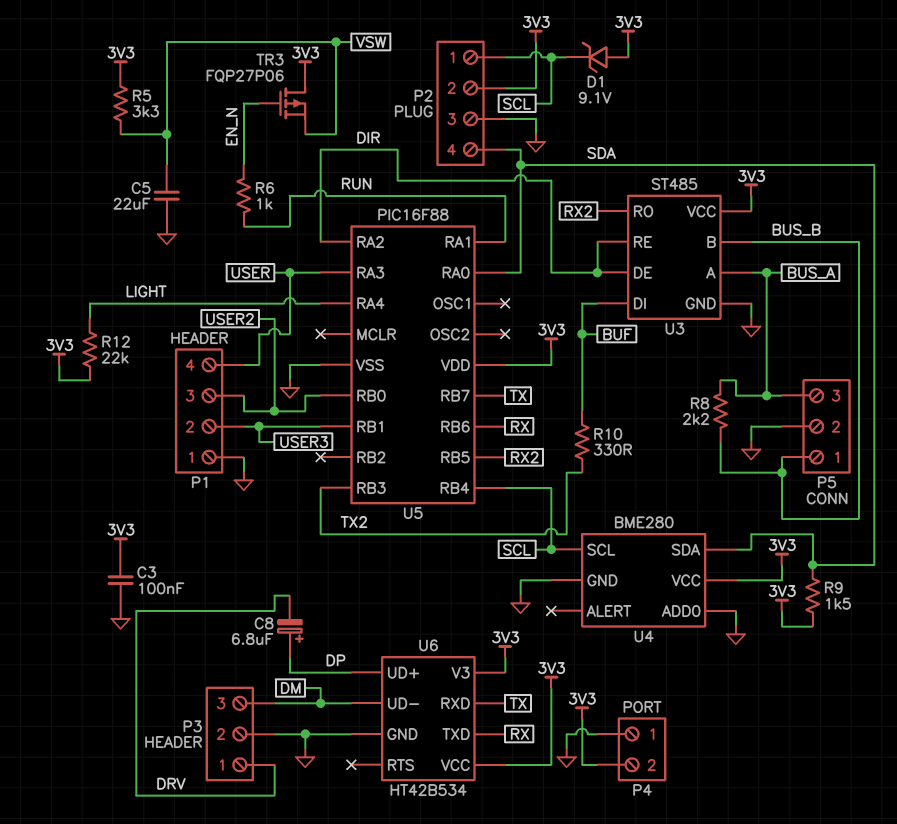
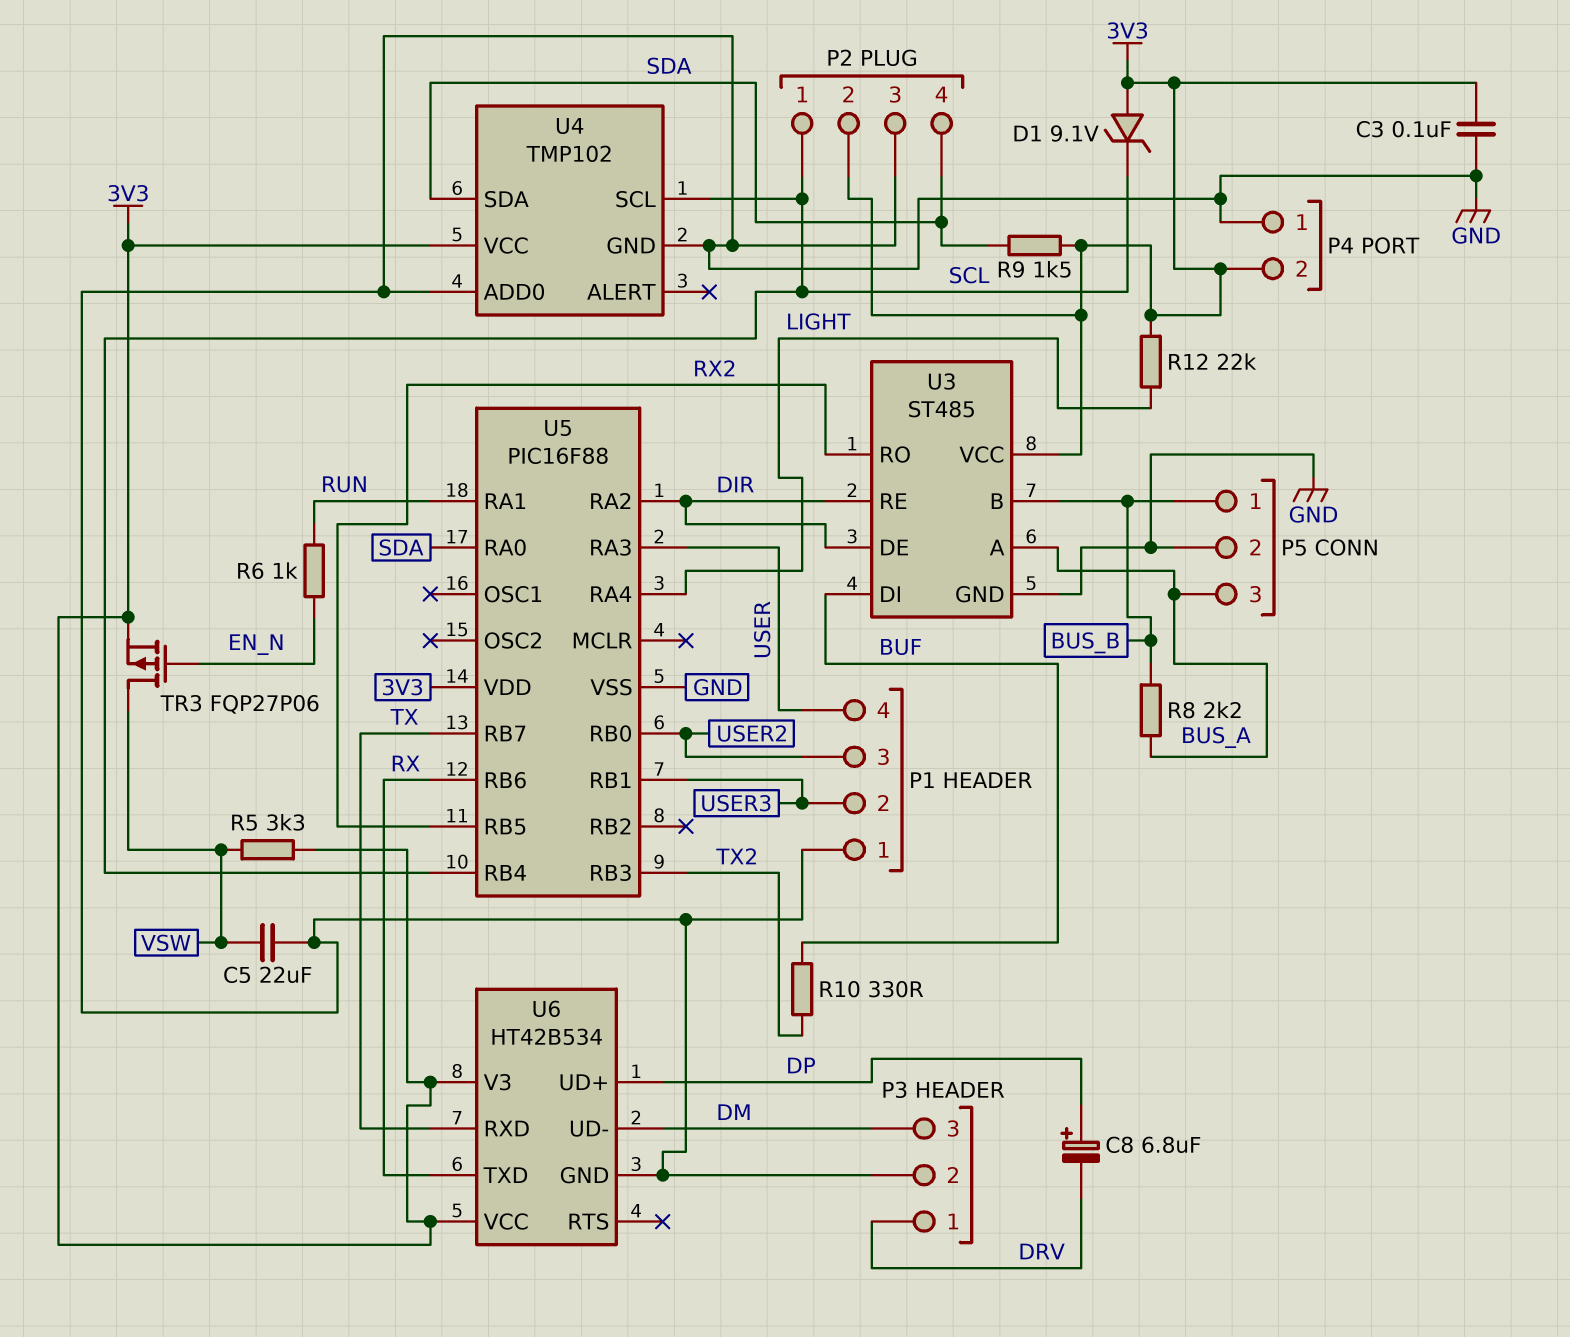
TR3: PMOS FQP27P06 (G EN_N, D 3V3, S VSW) -> PMOS FQP27P06 (G EN_N, D VSW, S 3V3)
U4: BME280 -> TMP102

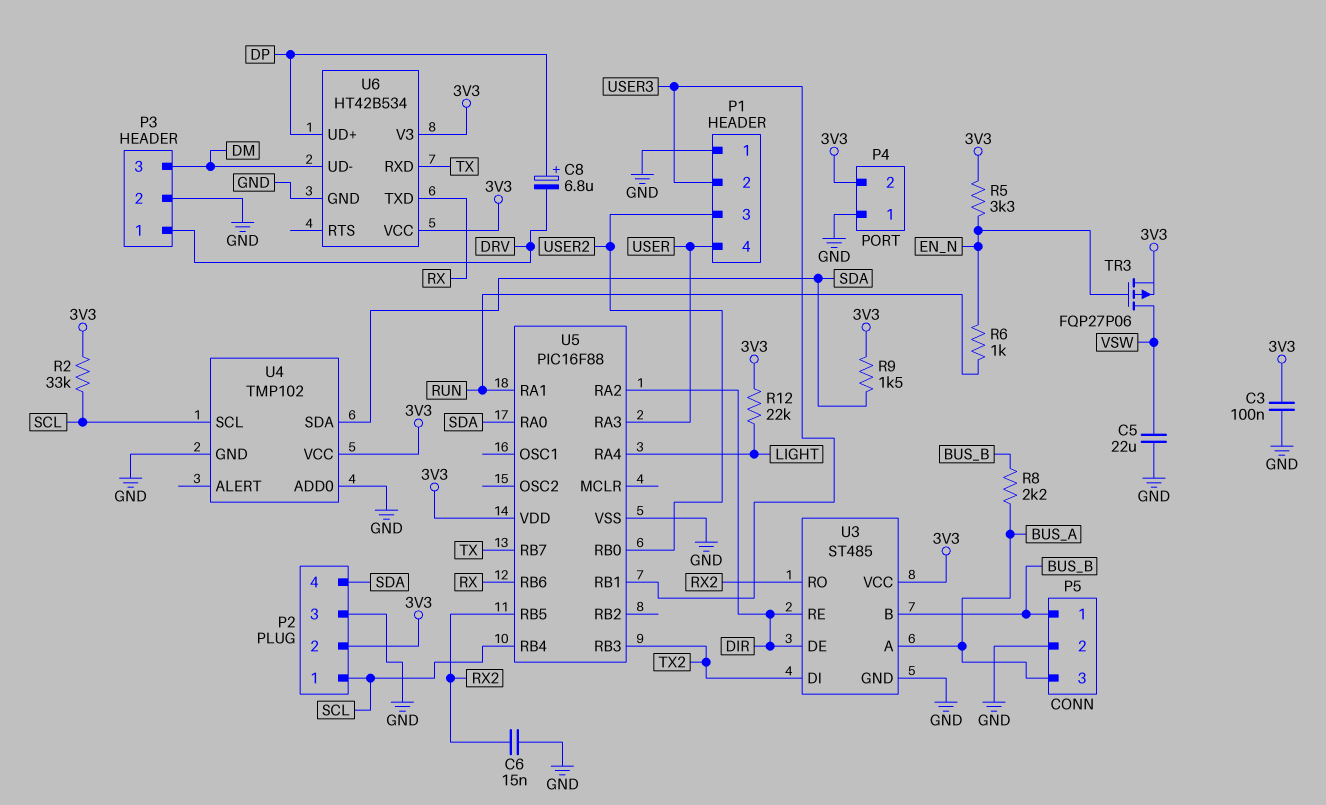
C6: none -> 15nF (GND, RX2)
D1: zener 9.1V (A 3V3, K SCL) -> none
R2: none -> 33k (3V3, SCL)
R5: 3.3k (3V3, VSW) -> 3.3k (3V3, EN_N)
R10: 330 (BUF, TX2) -> none
U3 pin DI: BUF -> TX2

